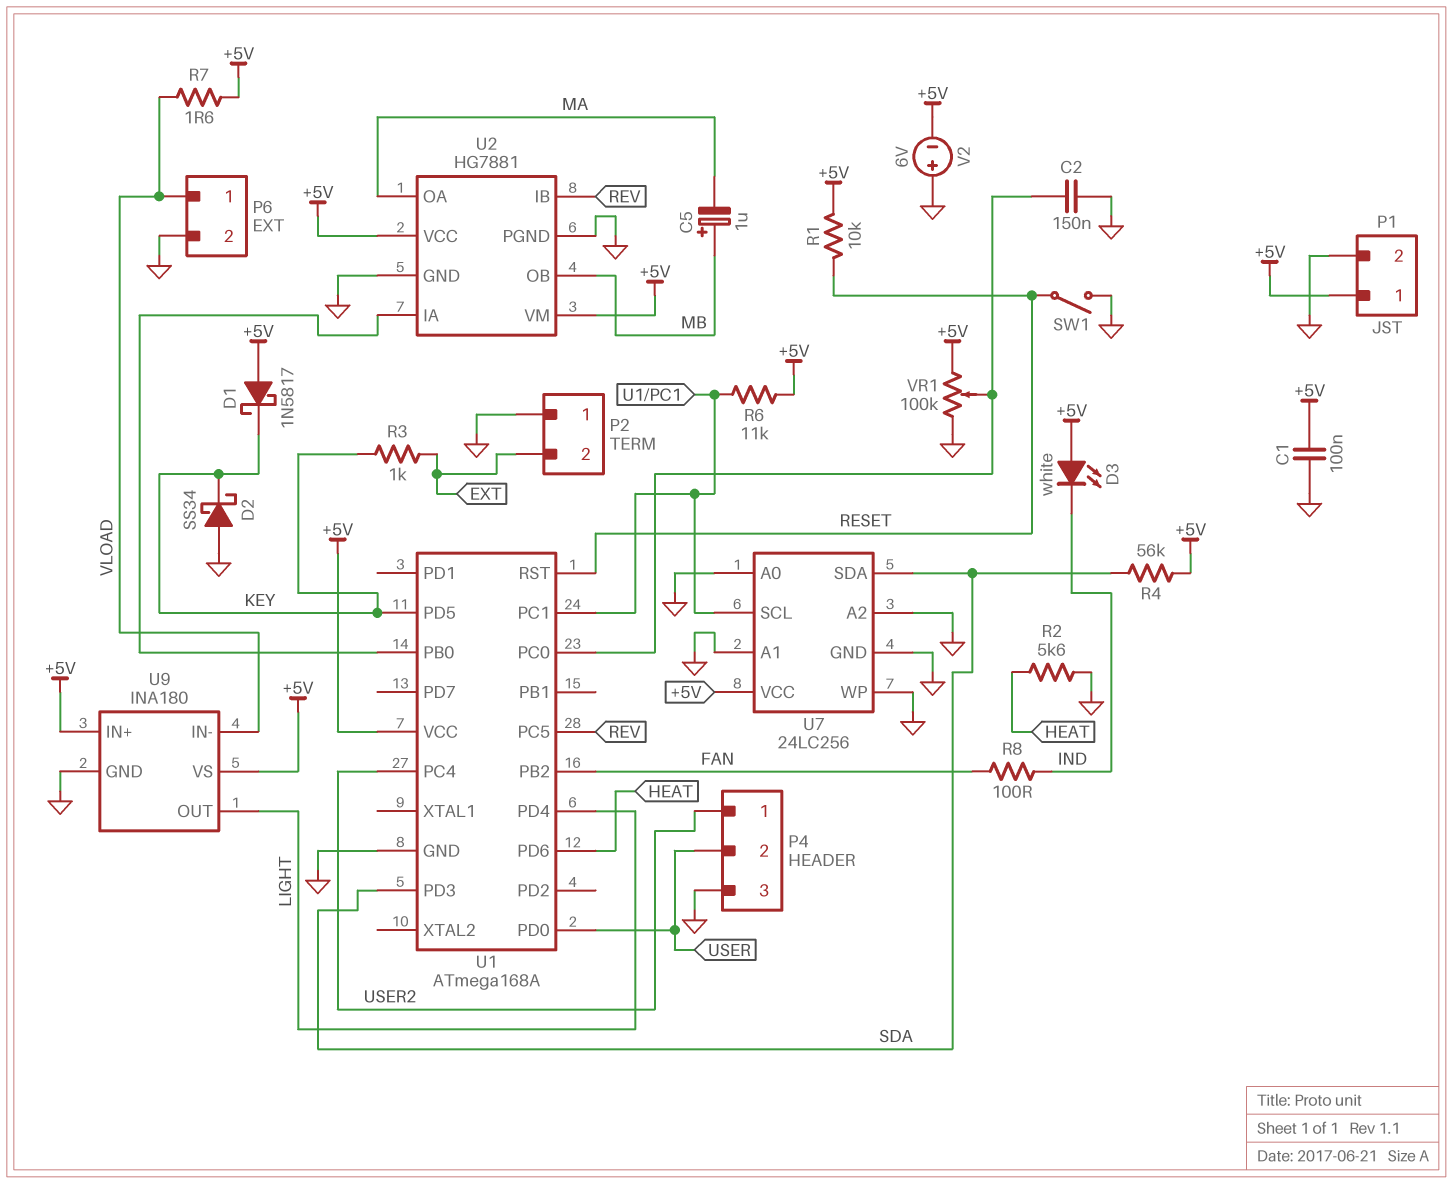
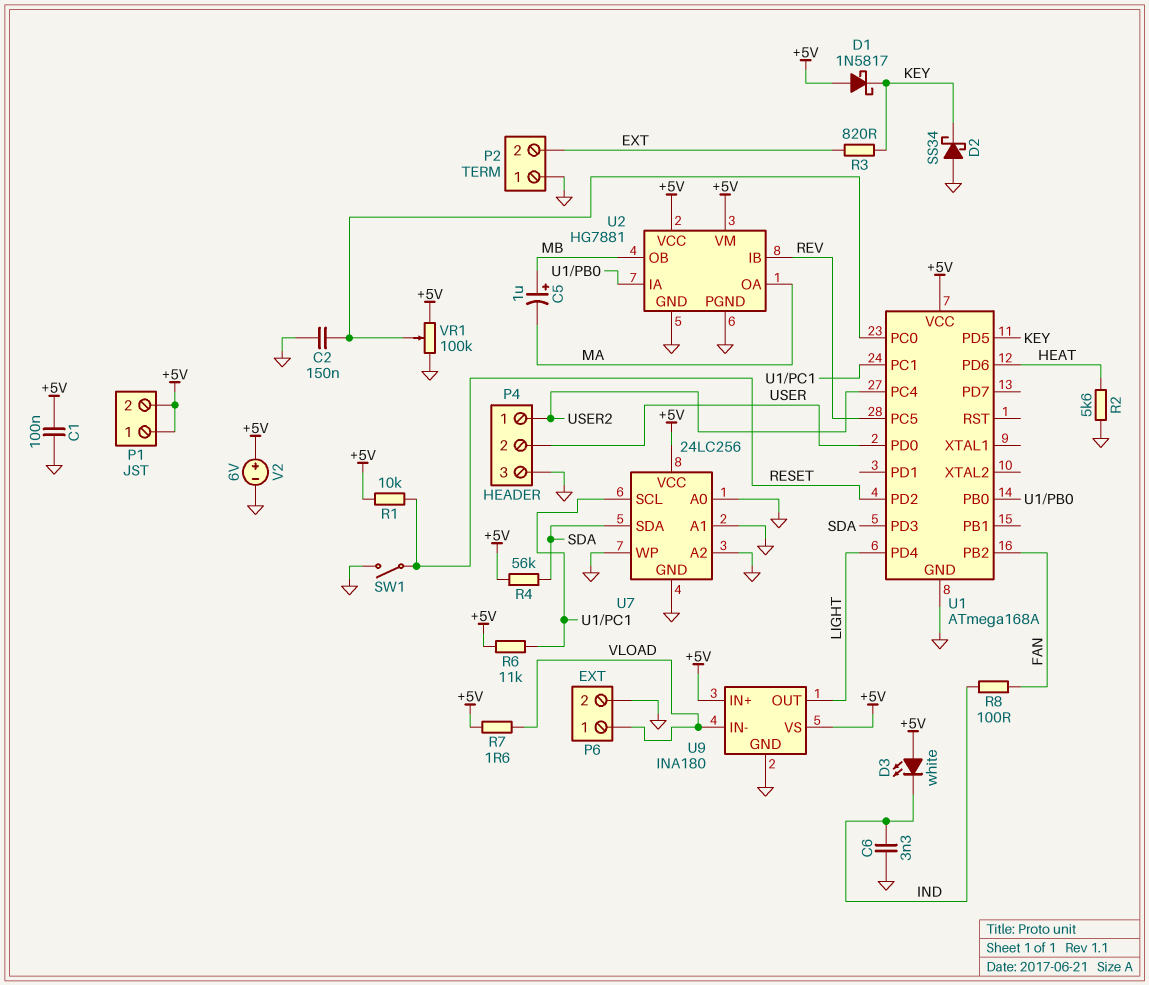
C6: none -> 3.3nF (GND, IND)
P1 pin 2: GND -> +5V
R3: 1k (EXT, KEY) -> 820 (EXT, KEY)
U1 pin PD2: none -> RESET
U1 pin RST: RESET -> none
V2: 6V (plus GND, minus +5V) -> 6V (plus +5V, minus GND)

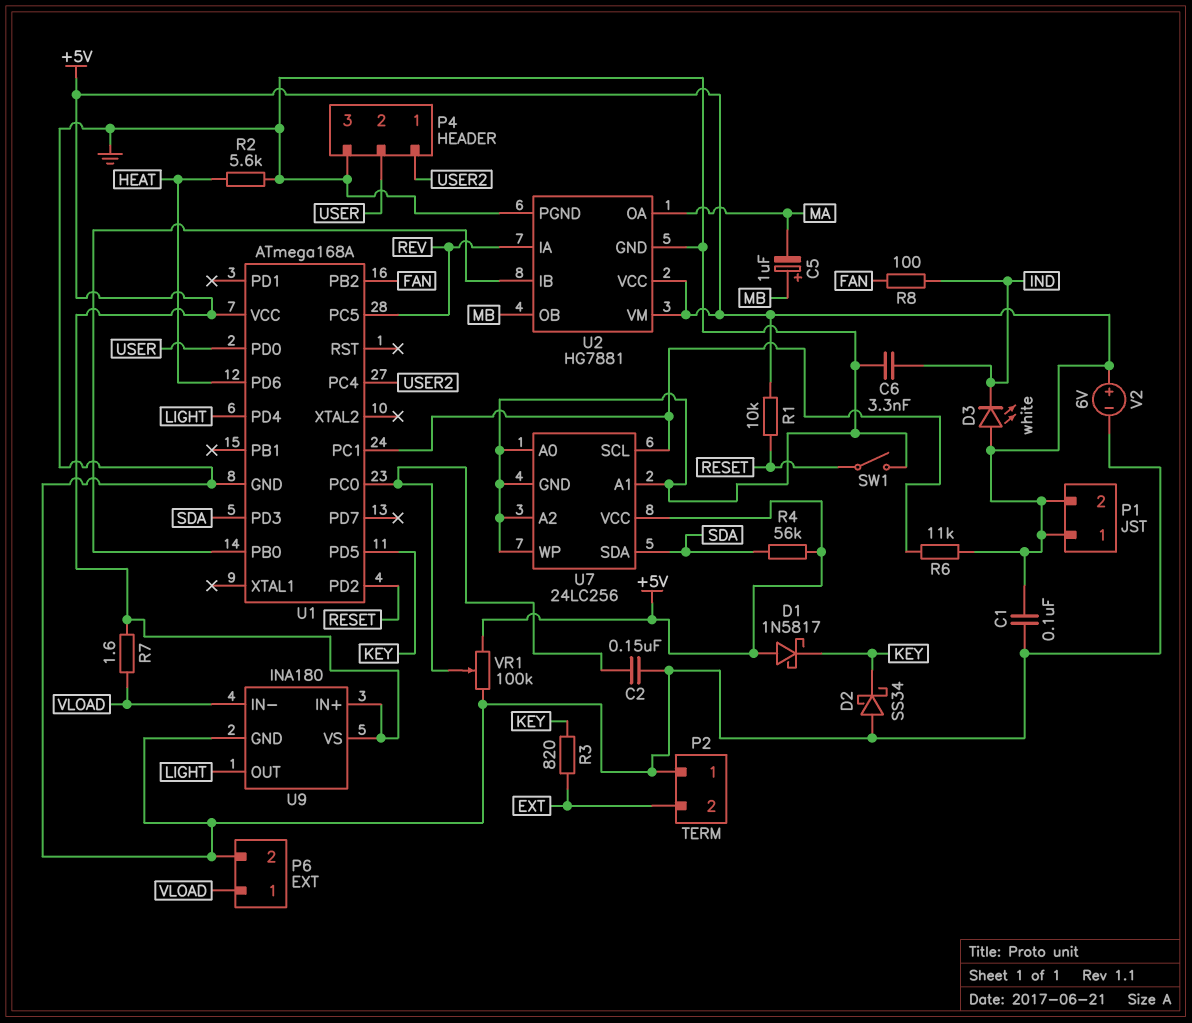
U2 pin IA: U1/PB0 -> REV
U2 pin IB: REV -> U1/PB0

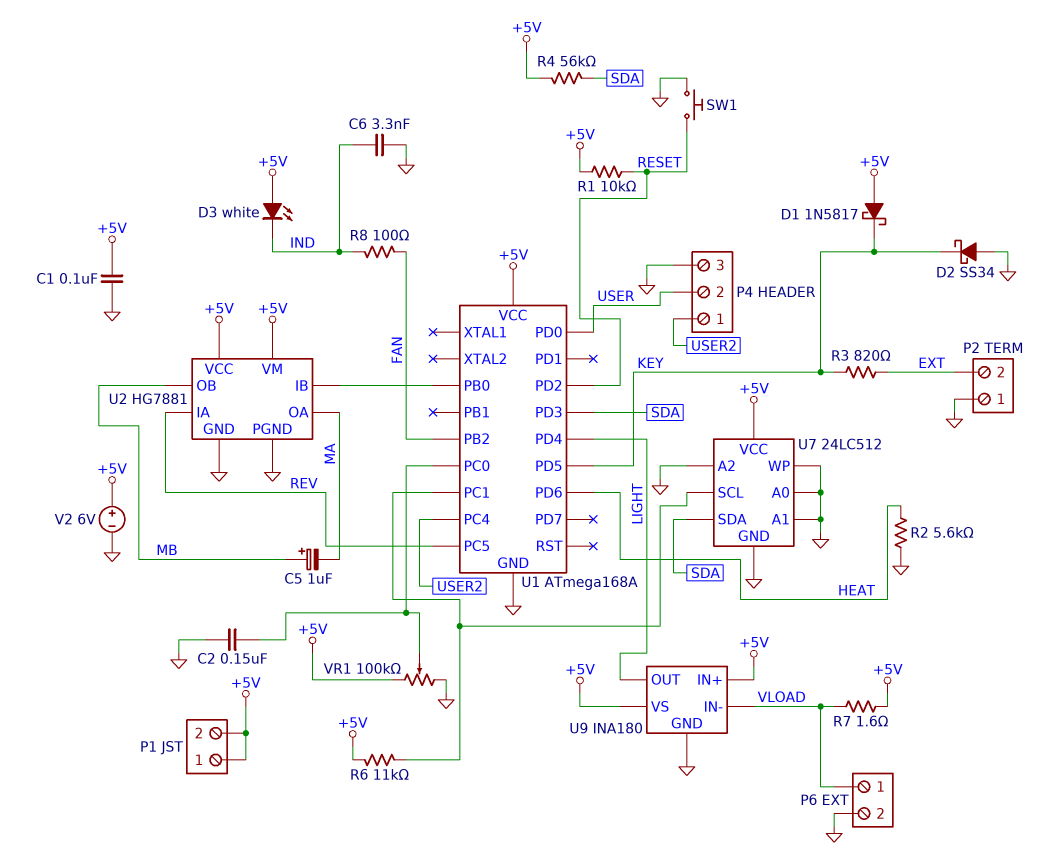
SW1: switch (GND, RESET) -> button (GND, RESET)
U7: 24LC256 -> 24LC512

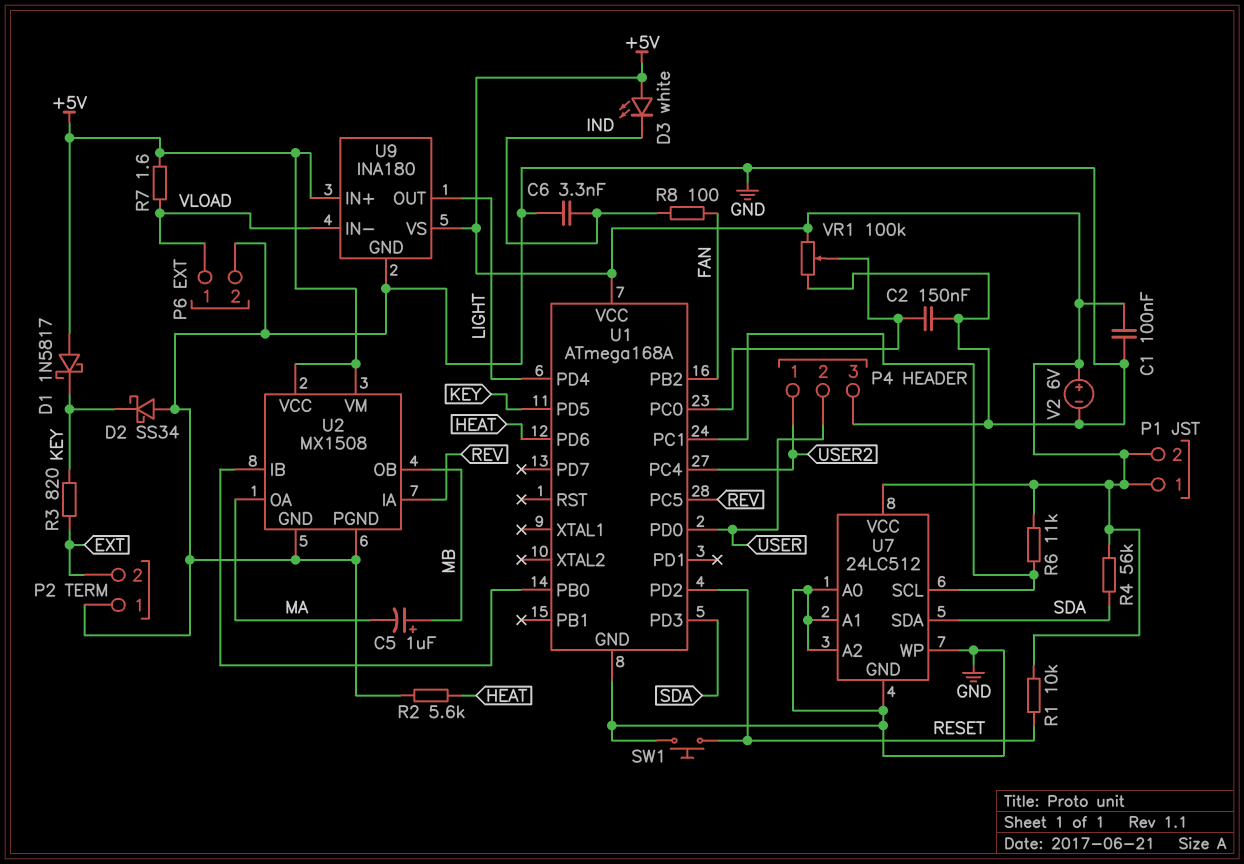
U2: HG7881 -> MX1508

